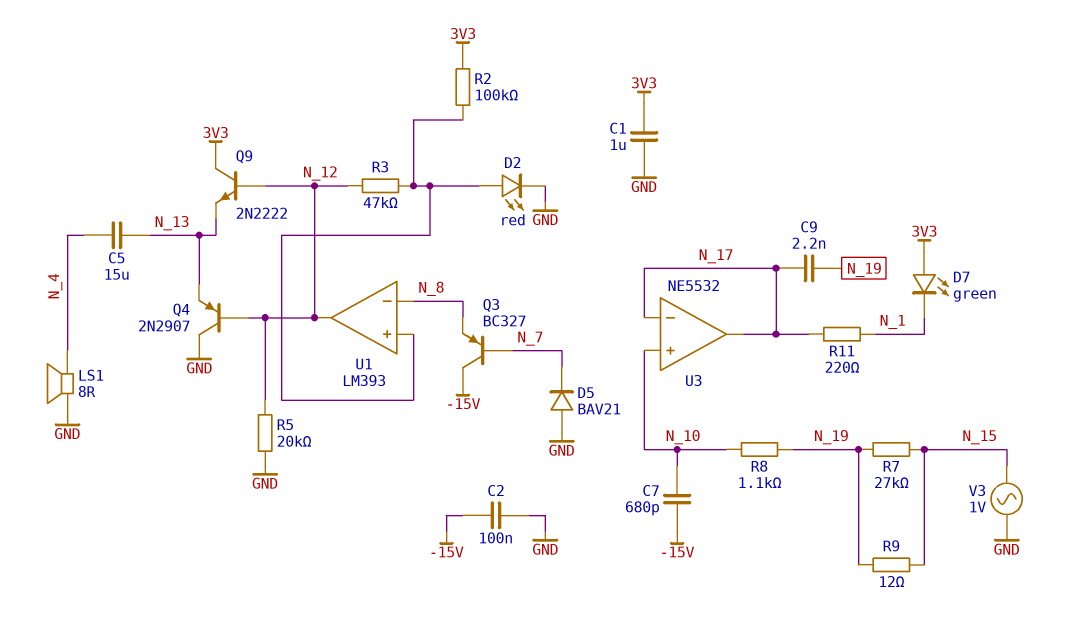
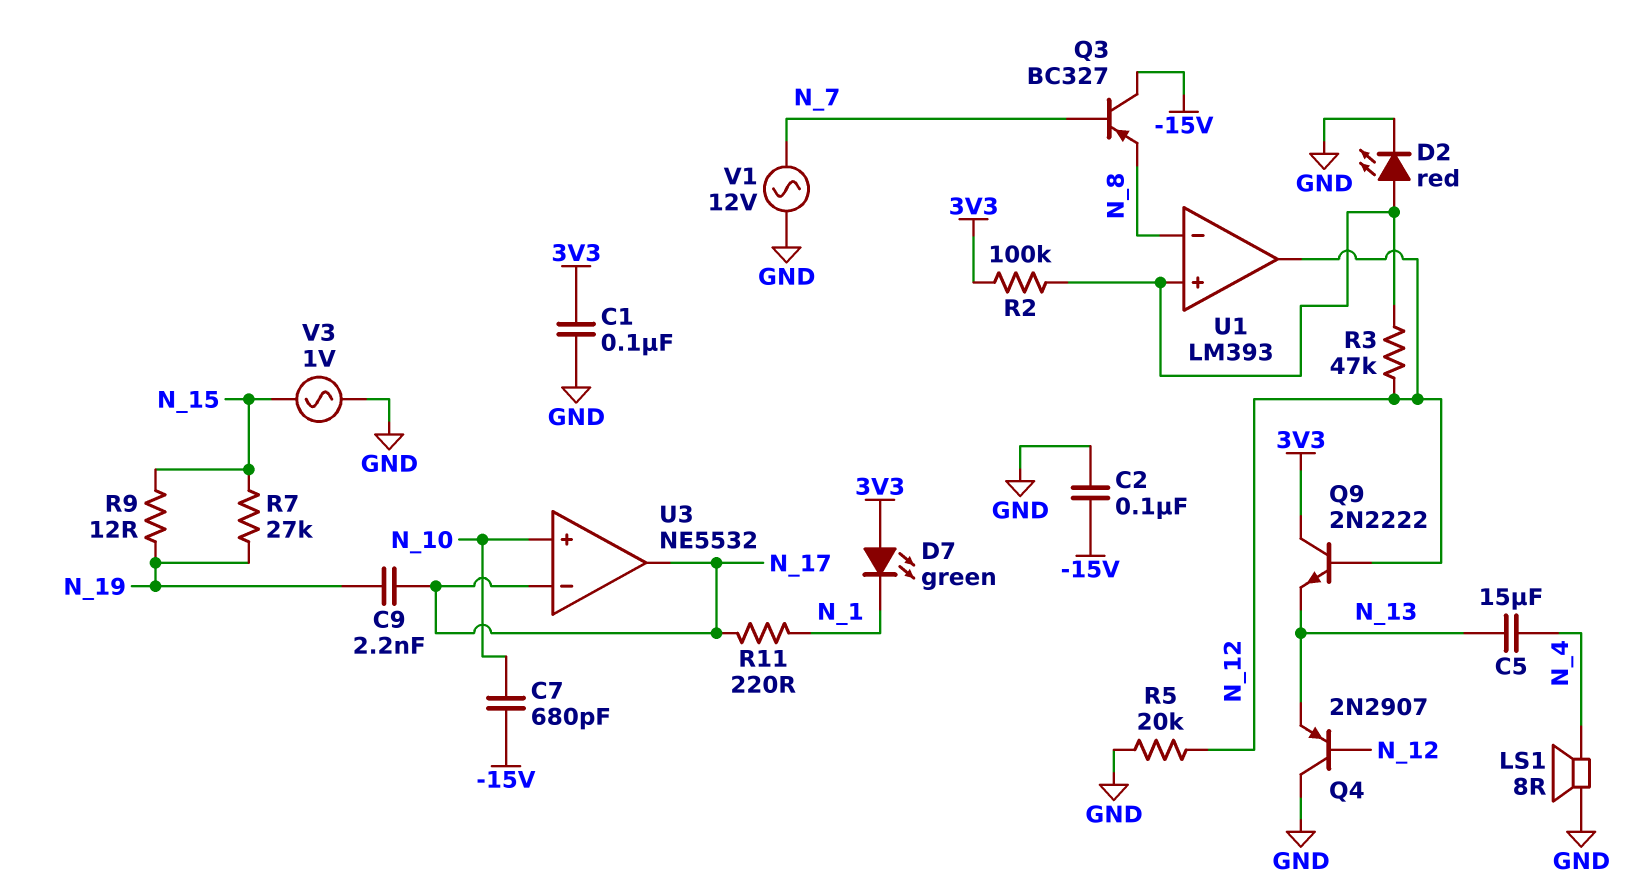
C1: 1uF (3V3, GND) -> 100nF (3V3, GND)
D5: diode BAV21 (A GND, K N_7) -> none
R8: 1.1k (N_10, N_19) -> none
V1: none -> AC 12V (GND, N_7)

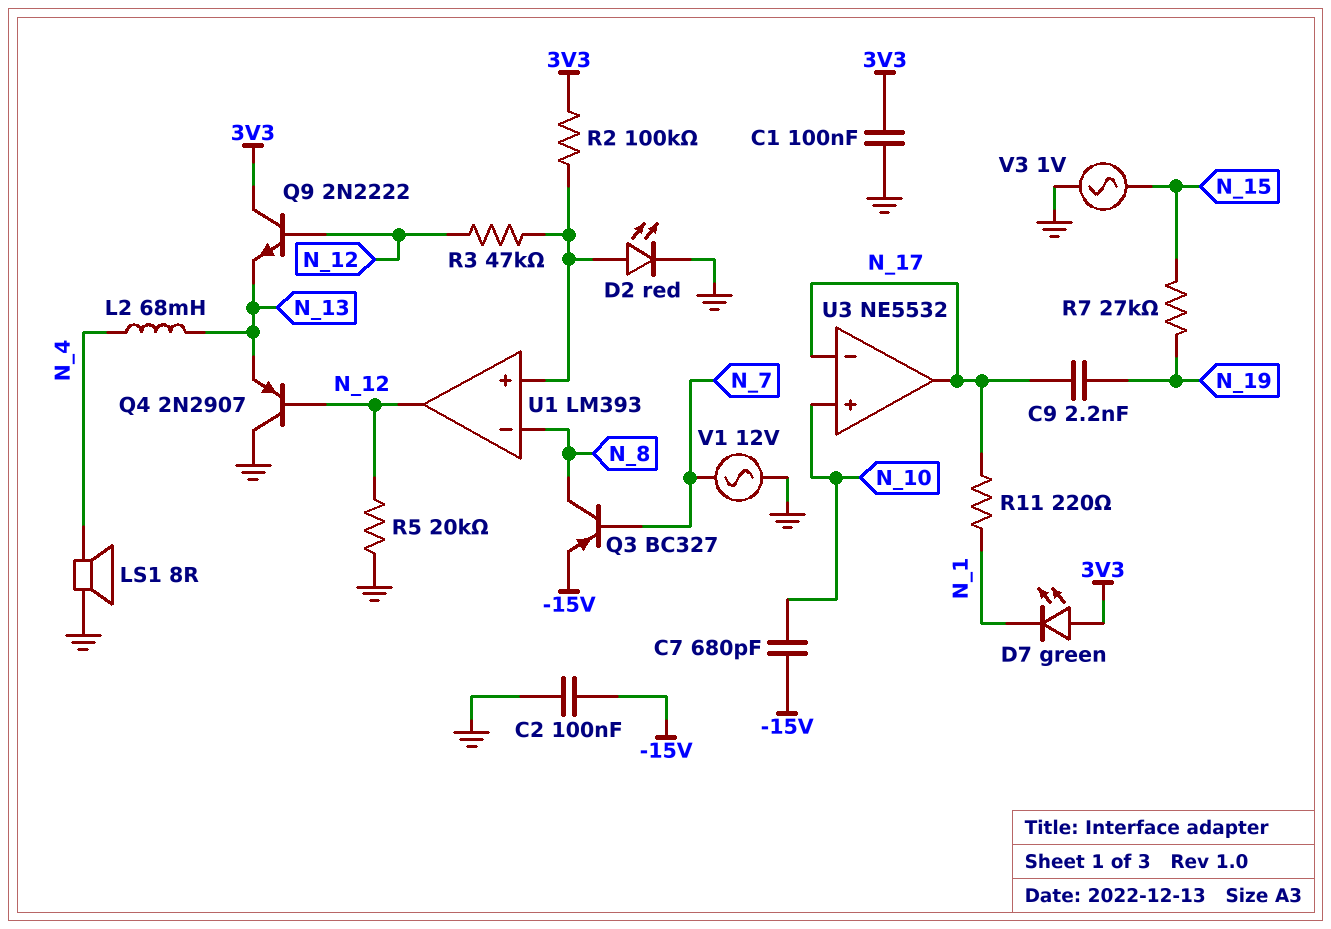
C5: 15uF (N_4, N_13) -> none
L2: none -> 68mH (N_4, N_13)
Q3: PNP BC327 (B N_7, C -15V, E N_8) -> PNP BC327 (B N_7, C N_8, E -15V)
R9: 12 (N_15, N_19) -> none

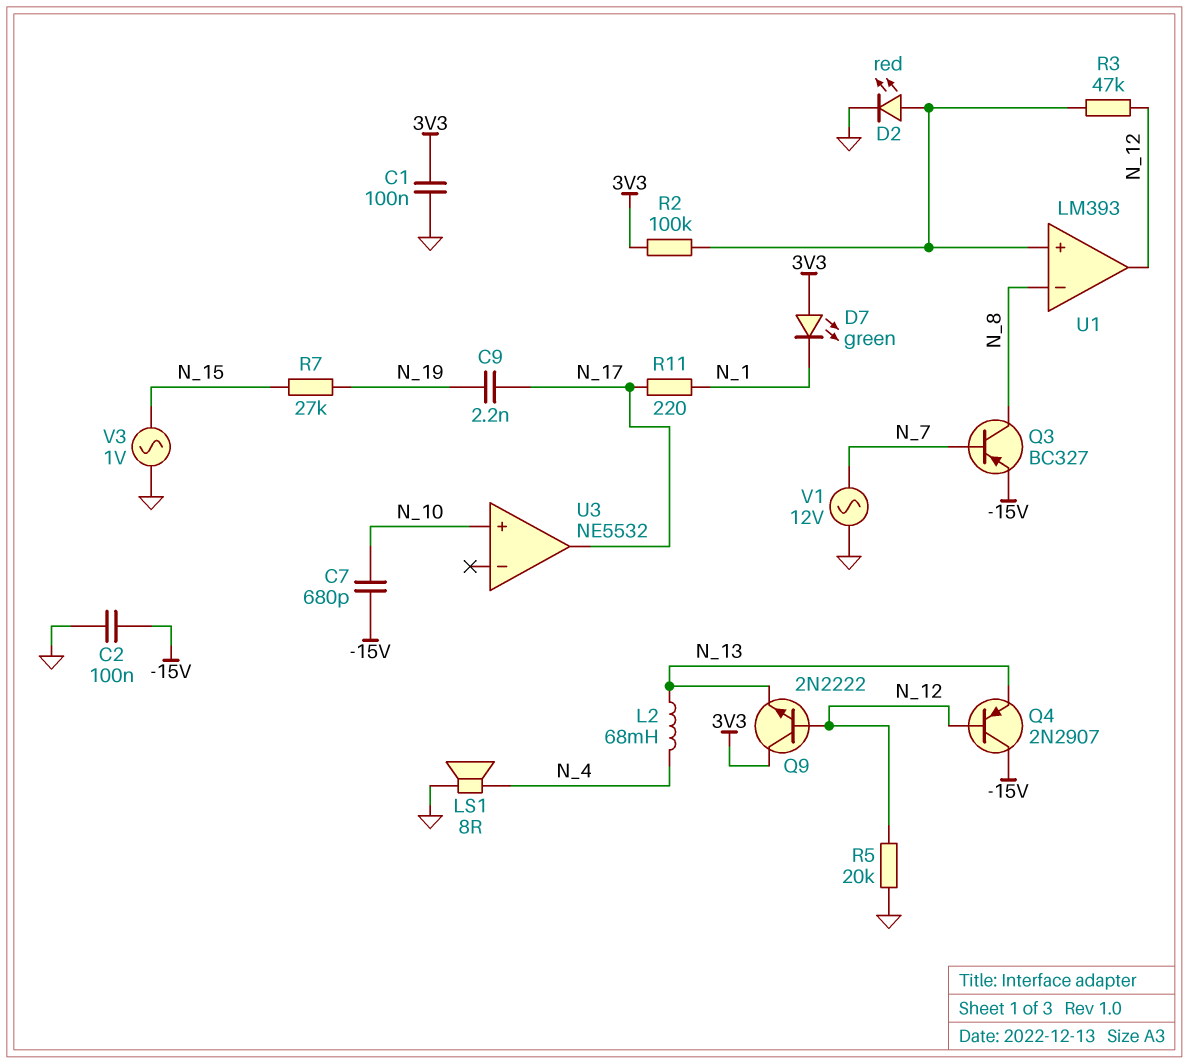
Q4: PNP 2N2907 (B N_12, C GND, E N_13) -> PNP 2N2907 (B N_12, C -15V, E N_13)
U3 pin in-: N_17 -> none

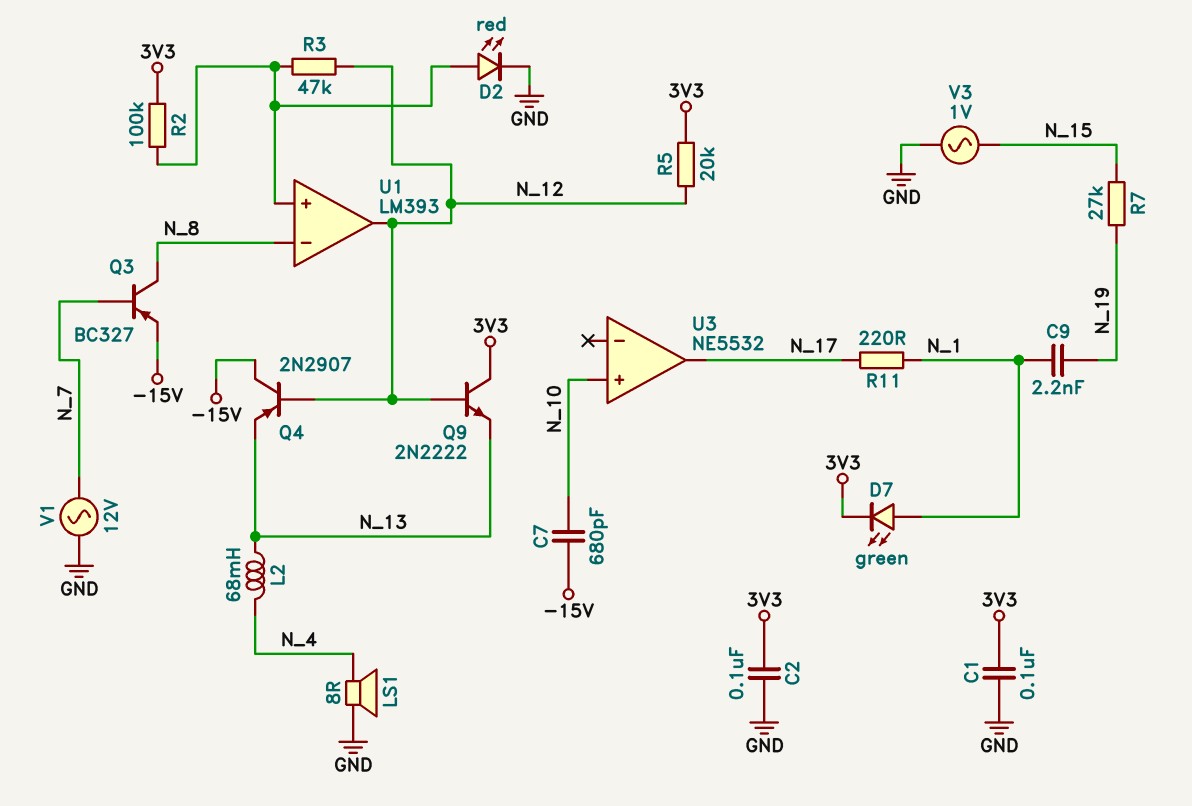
C2: 100nF (-15V, GND) -> 100nF (3V3, GND)
C9: 2.2nF (N_17, N_19) -> 2.2nF (N_1, N_19)
D7: LED green (A 3V3, K N_1) -> LED green (A N_1, K 3V3)
R5: 20k (GND, N_12) -> 20k (3V3, N_12)

